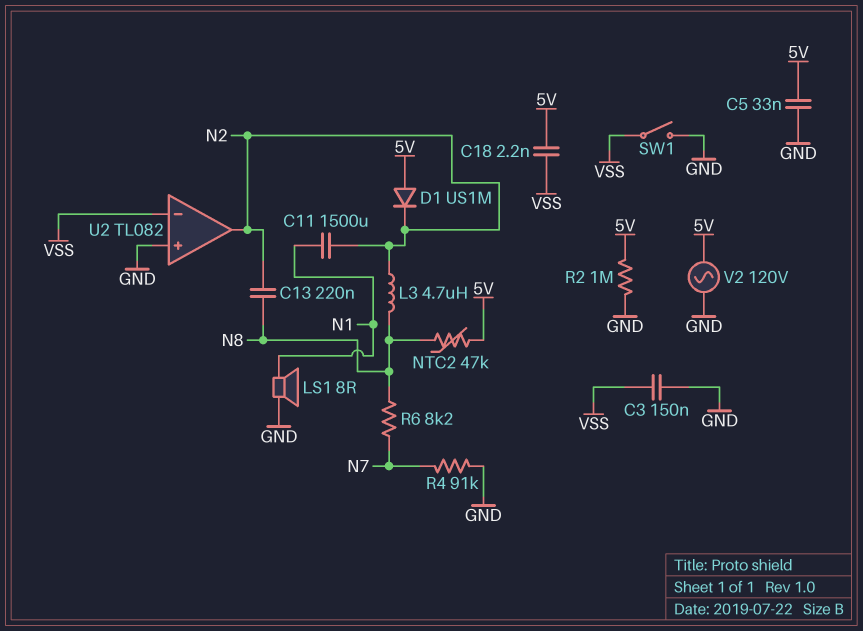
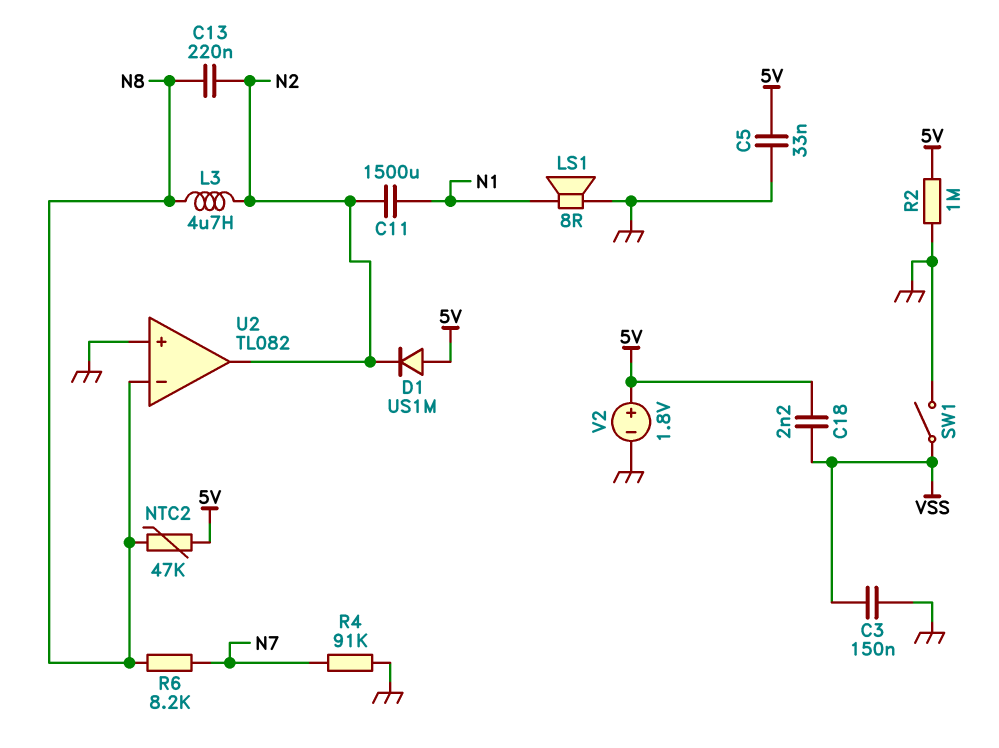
U2 pin in-: VSS -> N8
V2: AC 120V (5V, GND) -> 1.8V (plus 5V, minus GND)

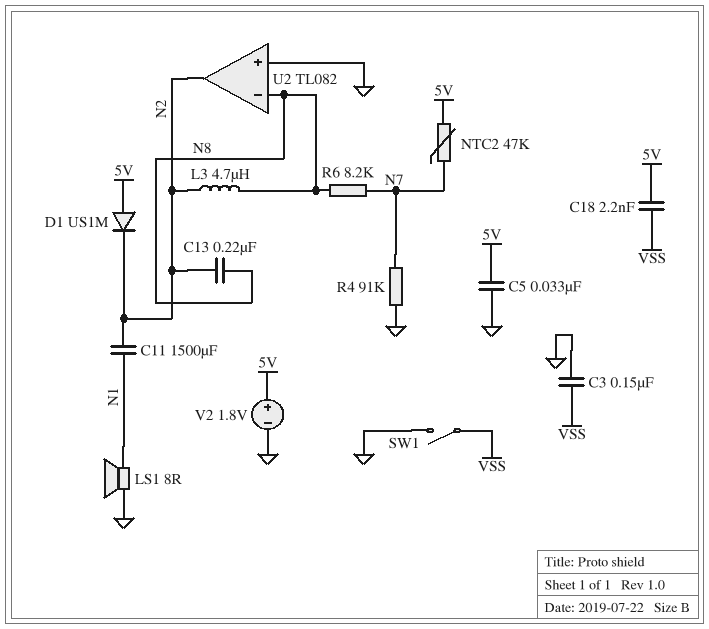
NTC2: 47k (5V, N8) -> 47k (5V, N7)
R2: 1M (5V, GND) -> none

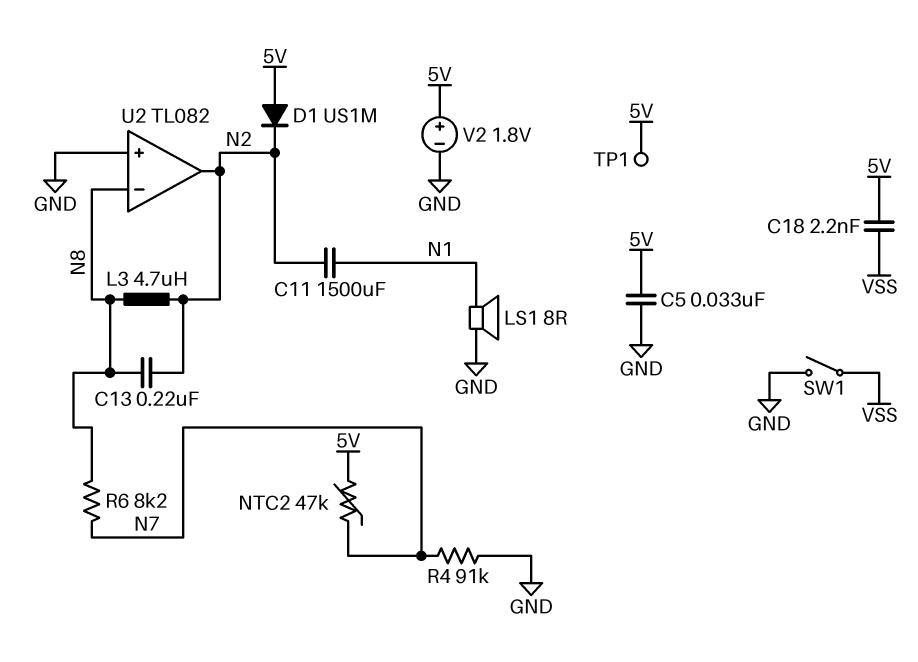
C3: 150nF (GND, VSS) -> none
TP1: none -> test point (5V)

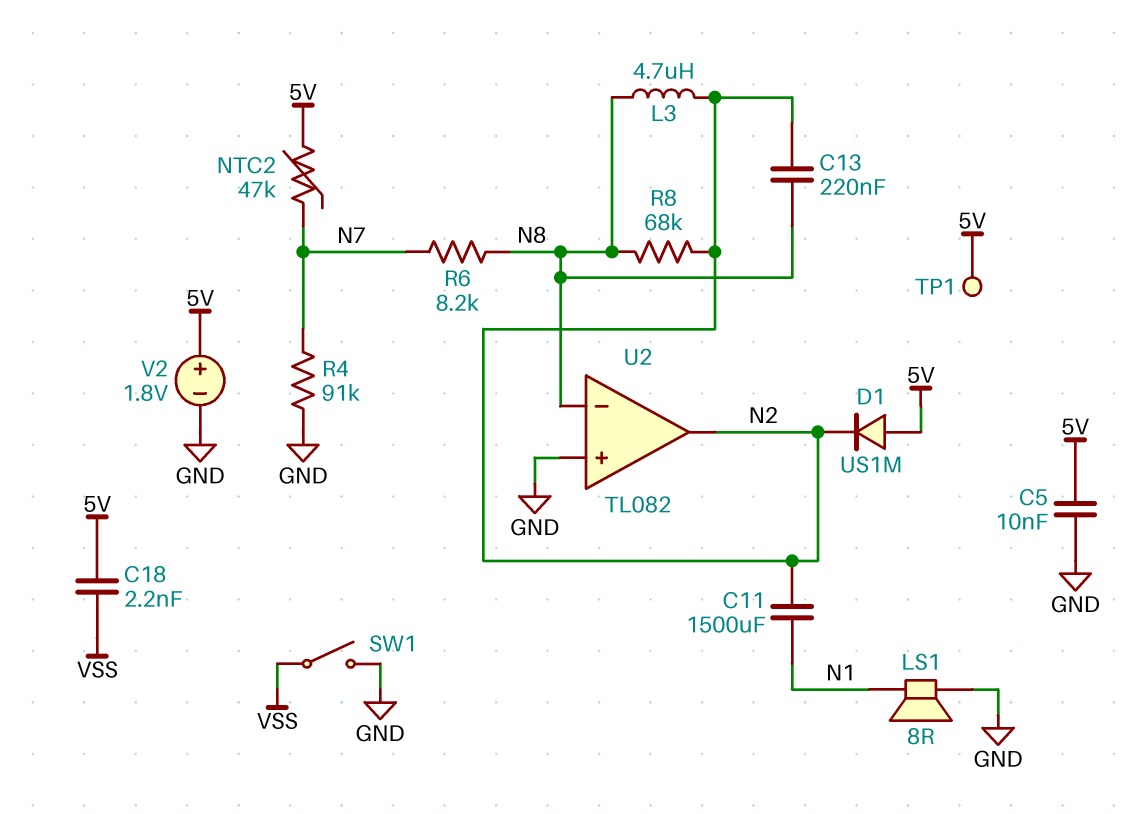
C5: 33nF (5V, GND) -> 10nF (5V, GND)
R8: none -> 68k (N2, N8)

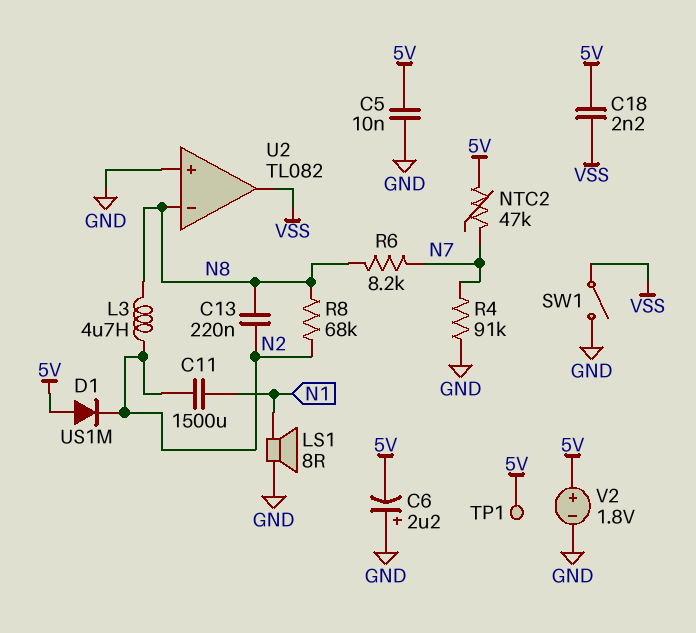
C6: none -> 2.2uF (plus GND, minus 5V)
U2 pin out: N2 -> VSS

